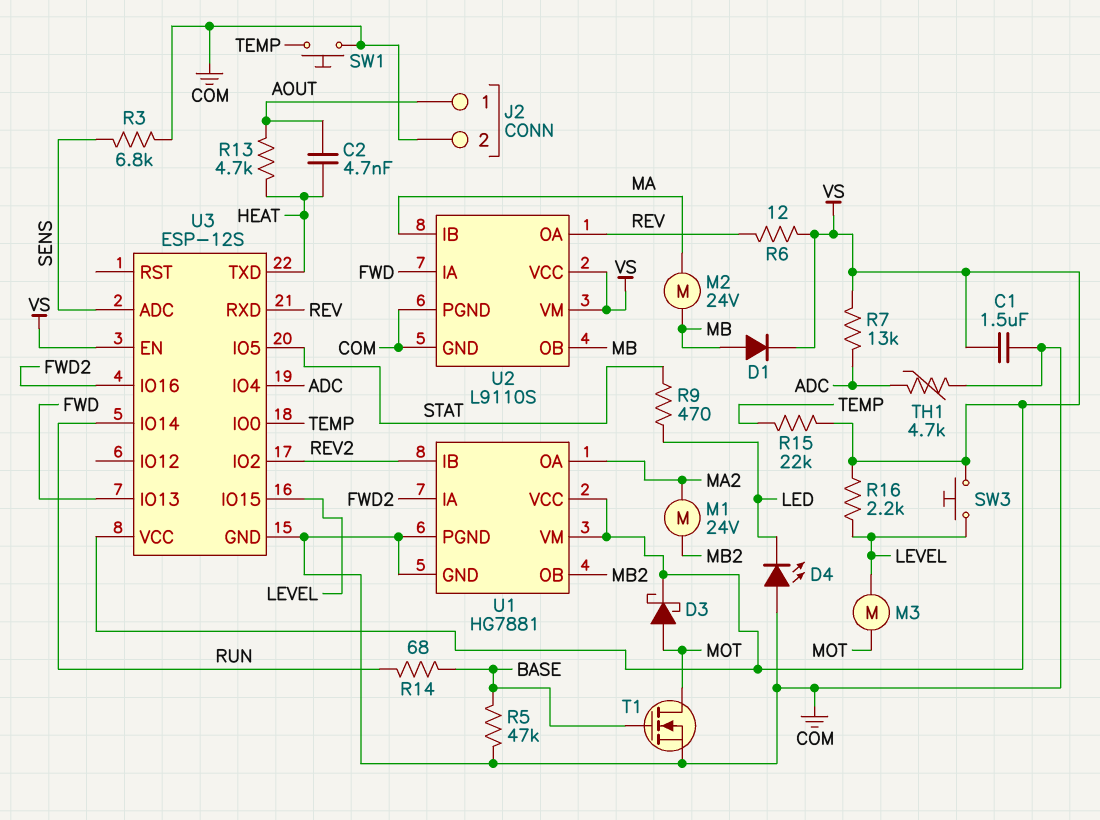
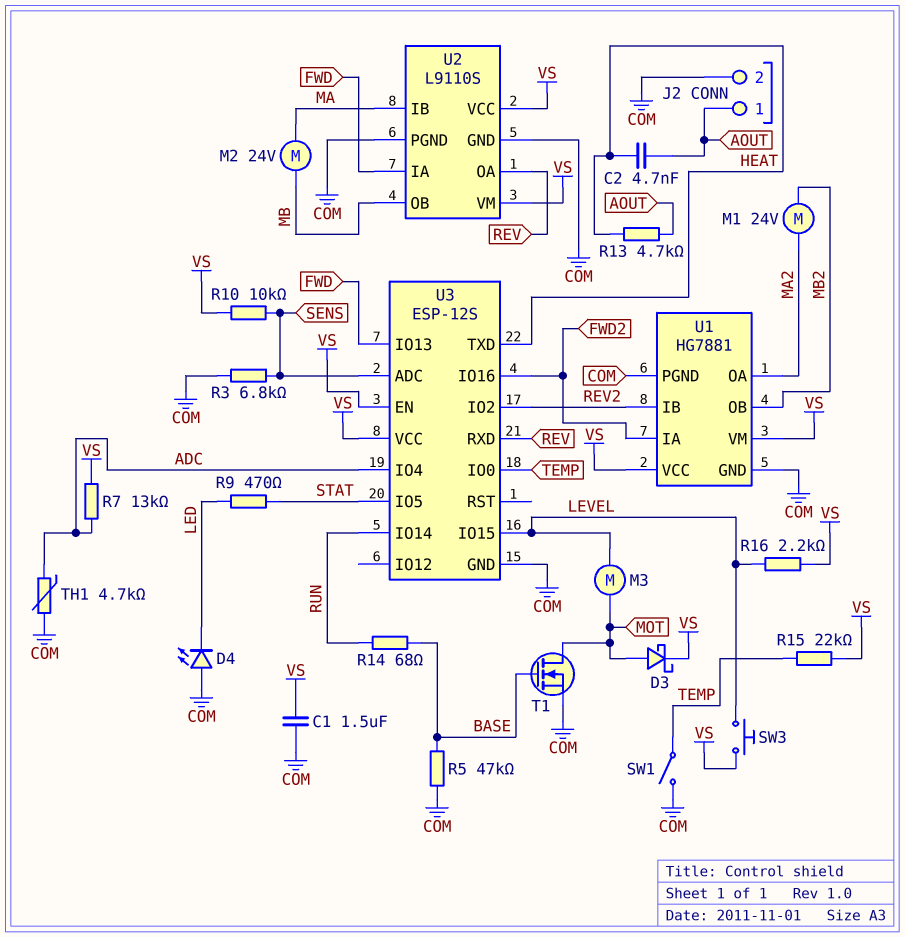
D1: diode (A MB, K VS) -> none
R6: 12 (REV, VS) -> none
R10: none -> 10k (SENS, VS)
SW1: button (COM, TEMP) -> switch (COM, TEMP)

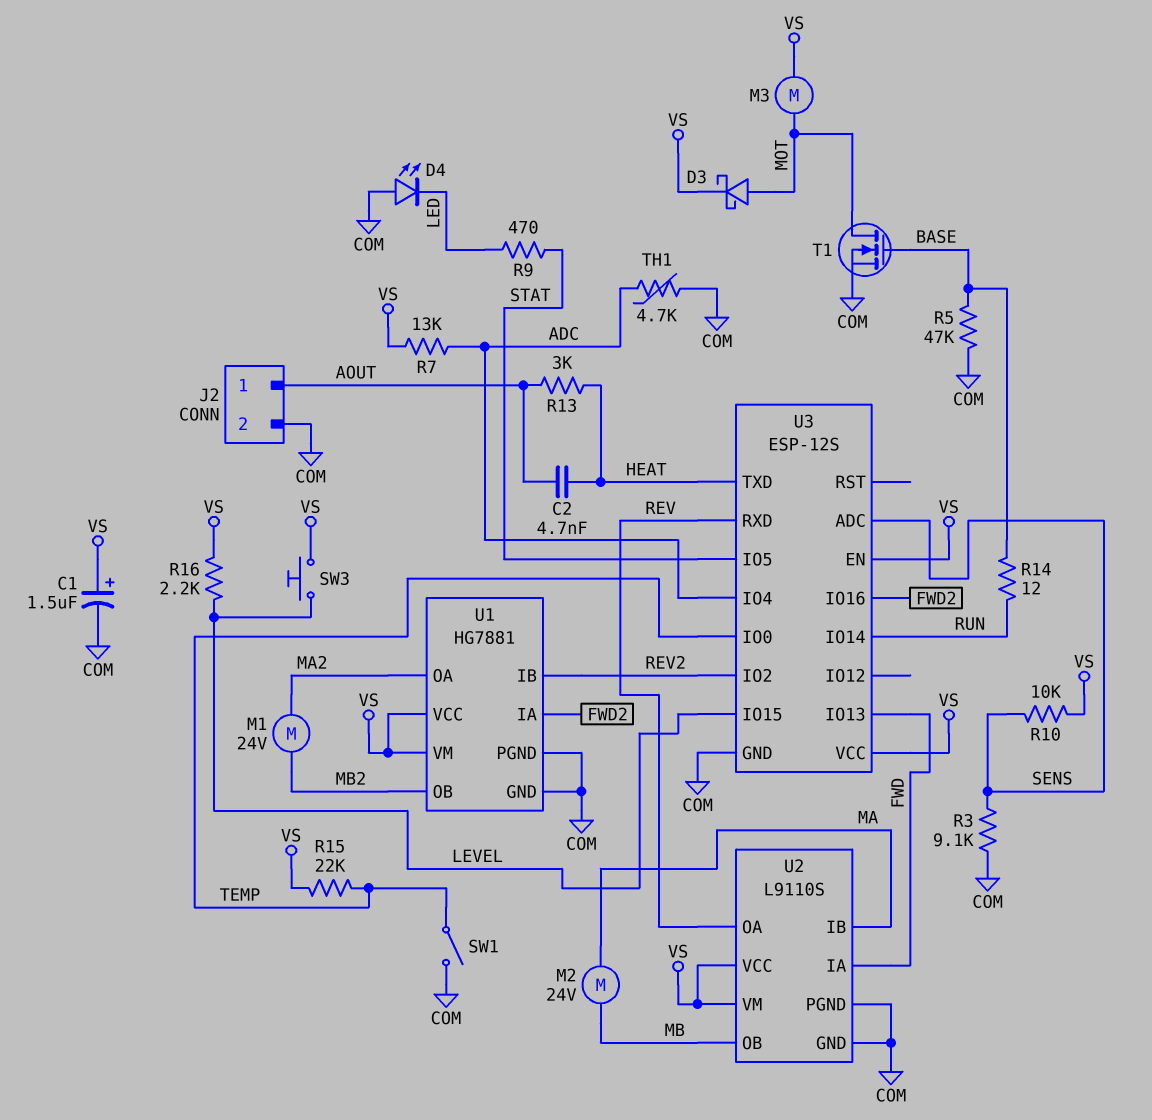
C1: 1.5uF (COM, VS) -> 1.5uF (plus VS, minus COM)
M3: motor (LEVEL, MOT) -> motor (MOT, VS)
R3: 6.8k (COM, SENS) -> 9.1k (COM, SENS)
R13: 4.7k (AOUT, HEAT) -> 3k (AOUT, HEAT)
R14: 68 (BASE, RUN) -> 12 (BASE, RUN)

